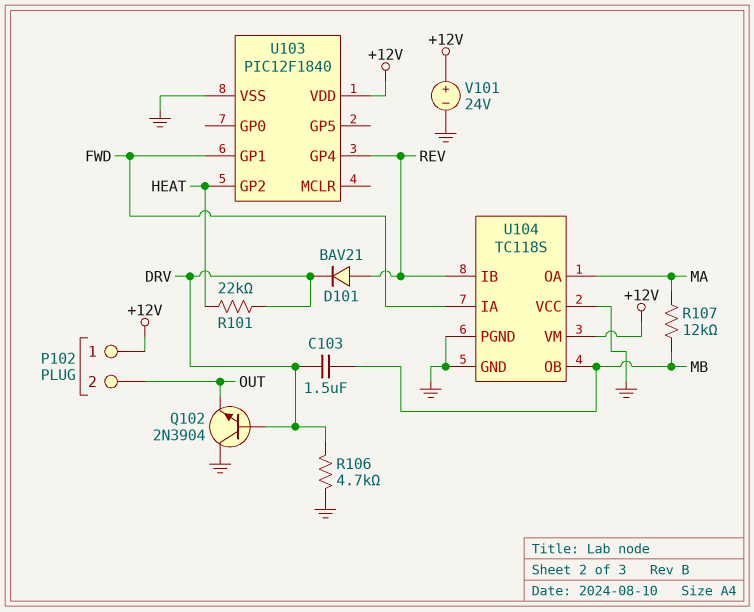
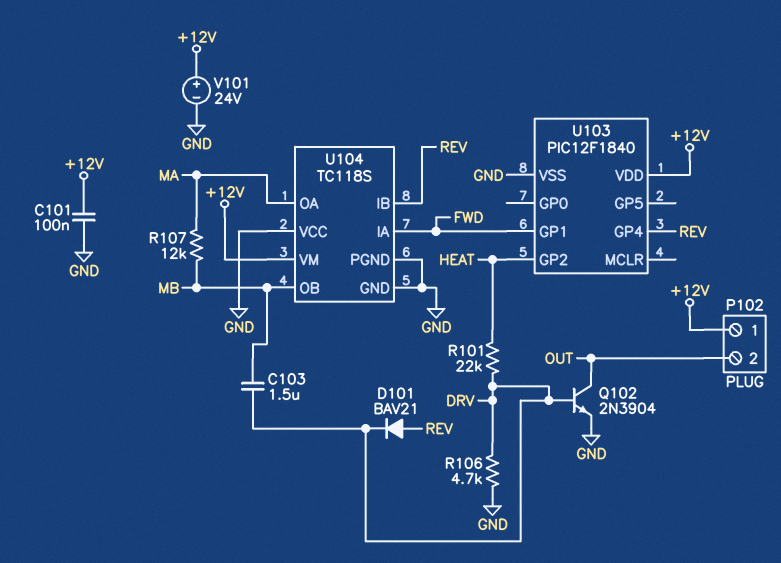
C101: none -> 100nF (+12V, GND)
Q102: NPN 2N3904 (B DRV, C GND, E OUT) -> NPN 2N3904 (B DRV, C OUT, E GND)

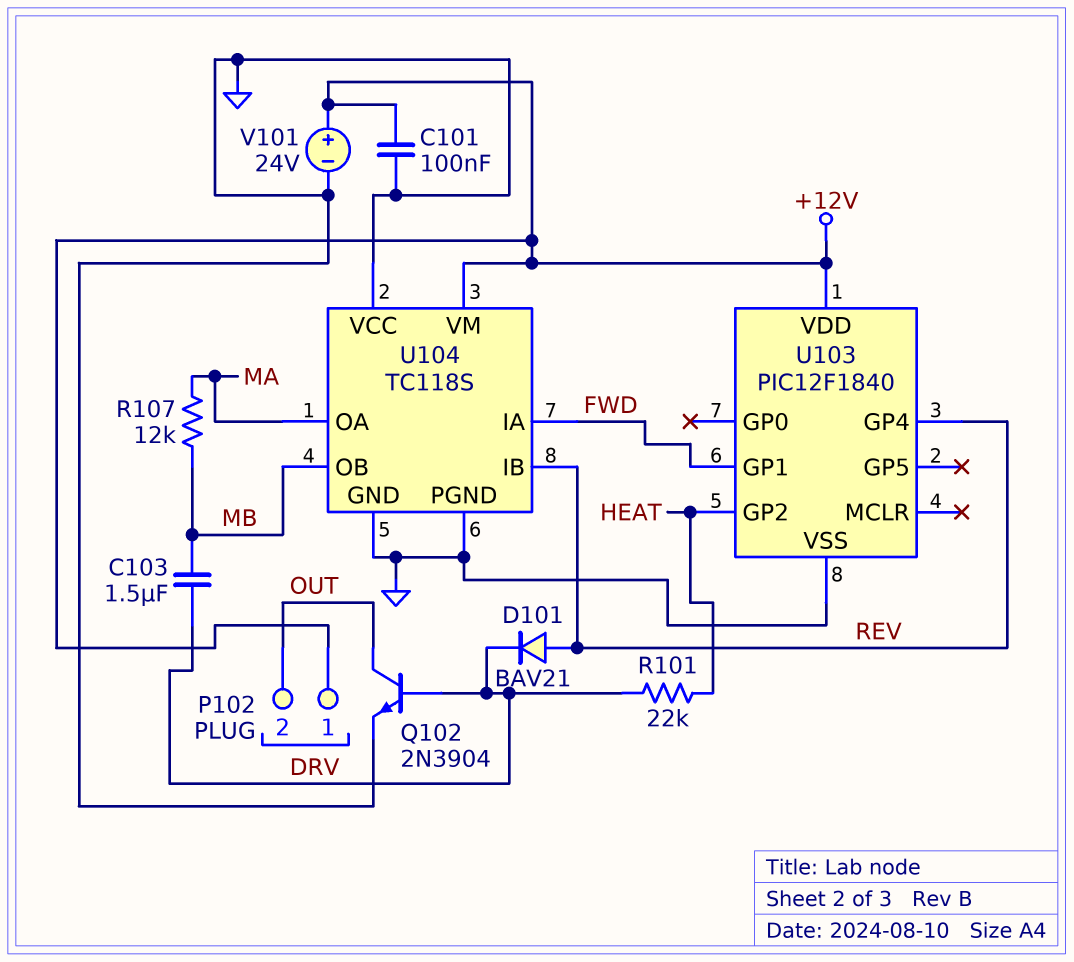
R106: 4.7k (DRV, GND) -> none

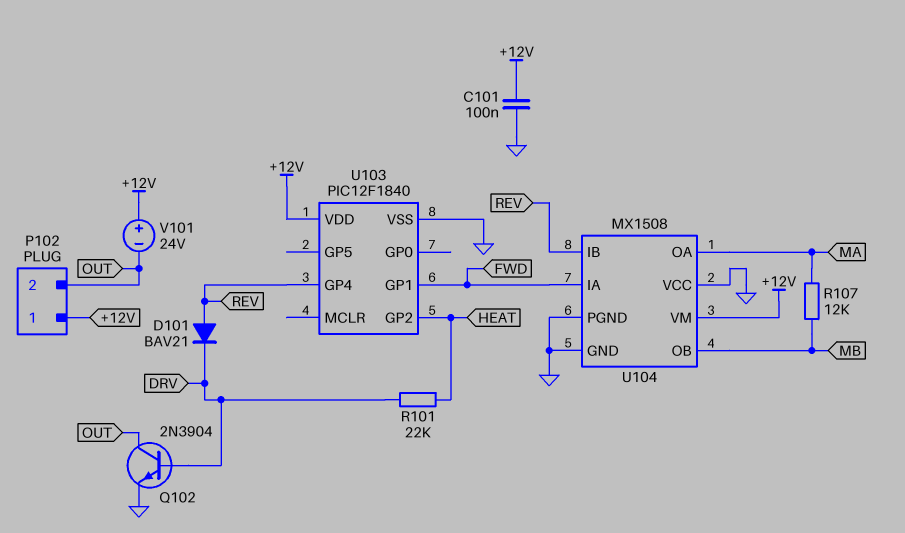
C103: 1.5uF (DRV, MB) -> none
U104: TC118S -> MX1508
V101: 24V (plus +12V, minus GND) -> 24V (plus +12V, minus OUT)

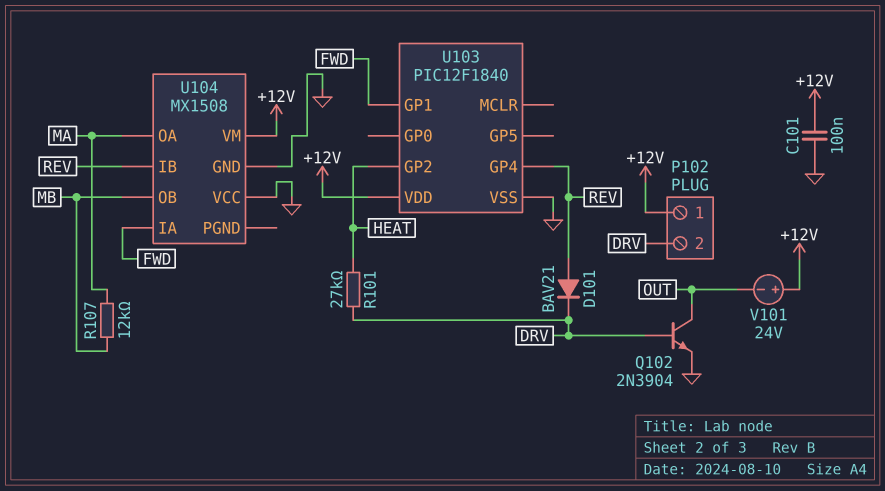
P102 pin 2: OUT -> DRV
R101: 22k (DRV, HEAT) -> 27k (DRV, HEAT)
U104 pin PGND: GND -> none

